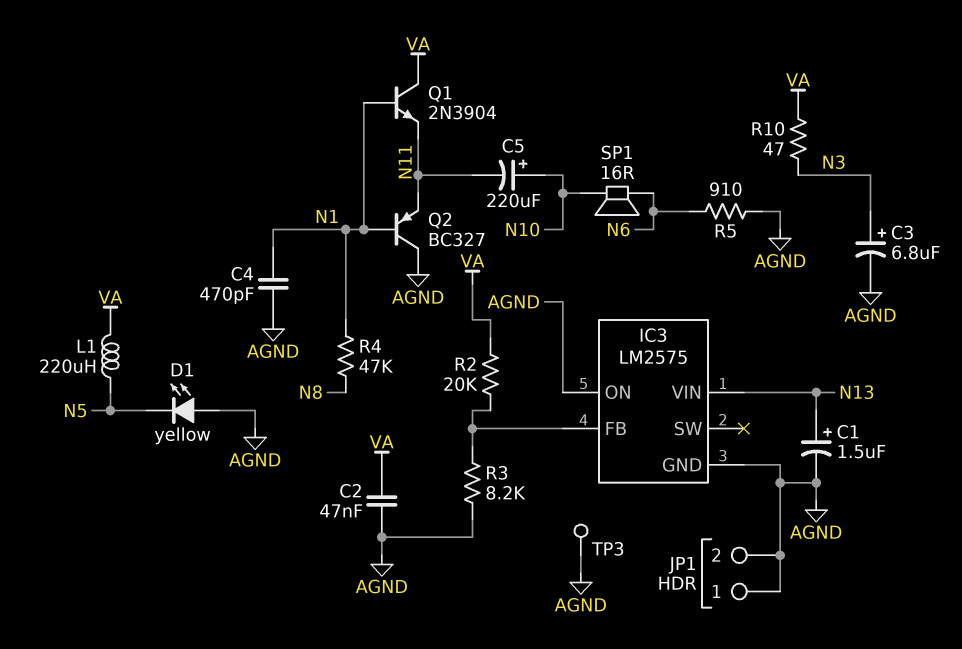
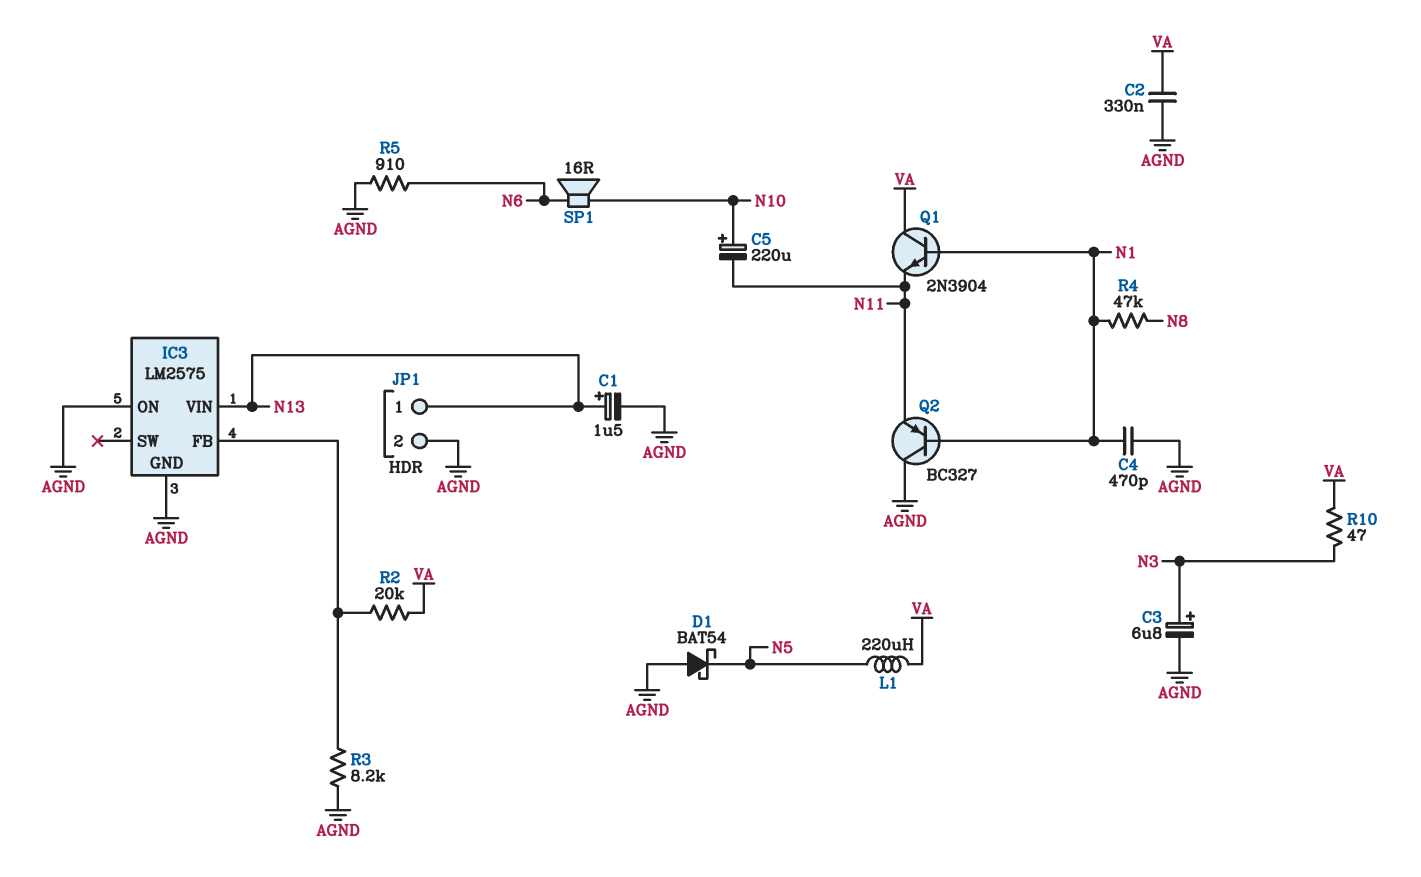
C2: 47nF (AGND, VA) -> 330nF (AGND, VA)
D1: LED yellow (A AGND, K N5) -> schottky BAT54 (A AGND, K N5)
JP1 pin 1: AGND -> N13
TP3: test point (AGND) -> none

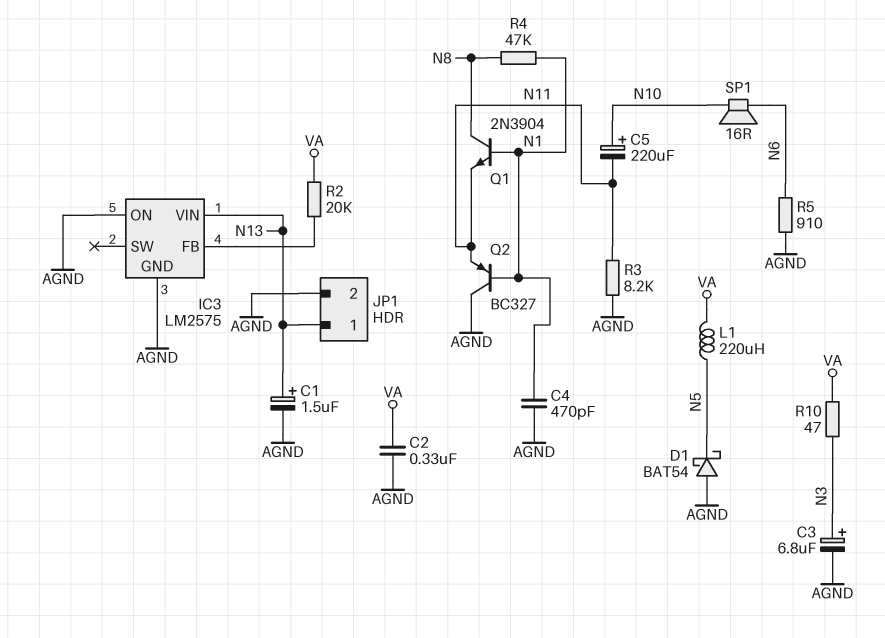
Q1: NPN 2N3904 (B N1, C VA, E N11) -> NPN 2N3904 (B N1, C N8, E N11)
R3: 8.2k (AGND, IC3/FB) -> 8.2k (AGND, N11)

